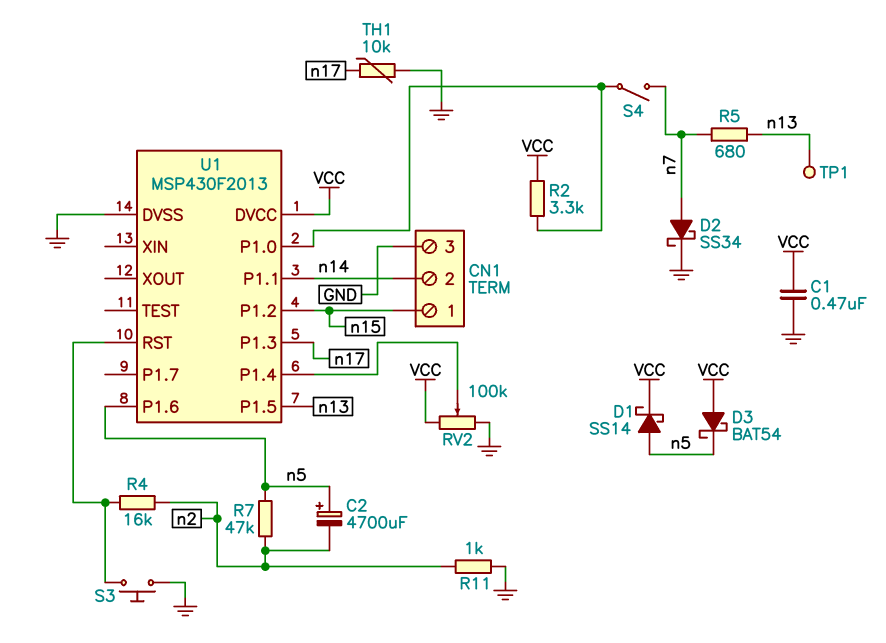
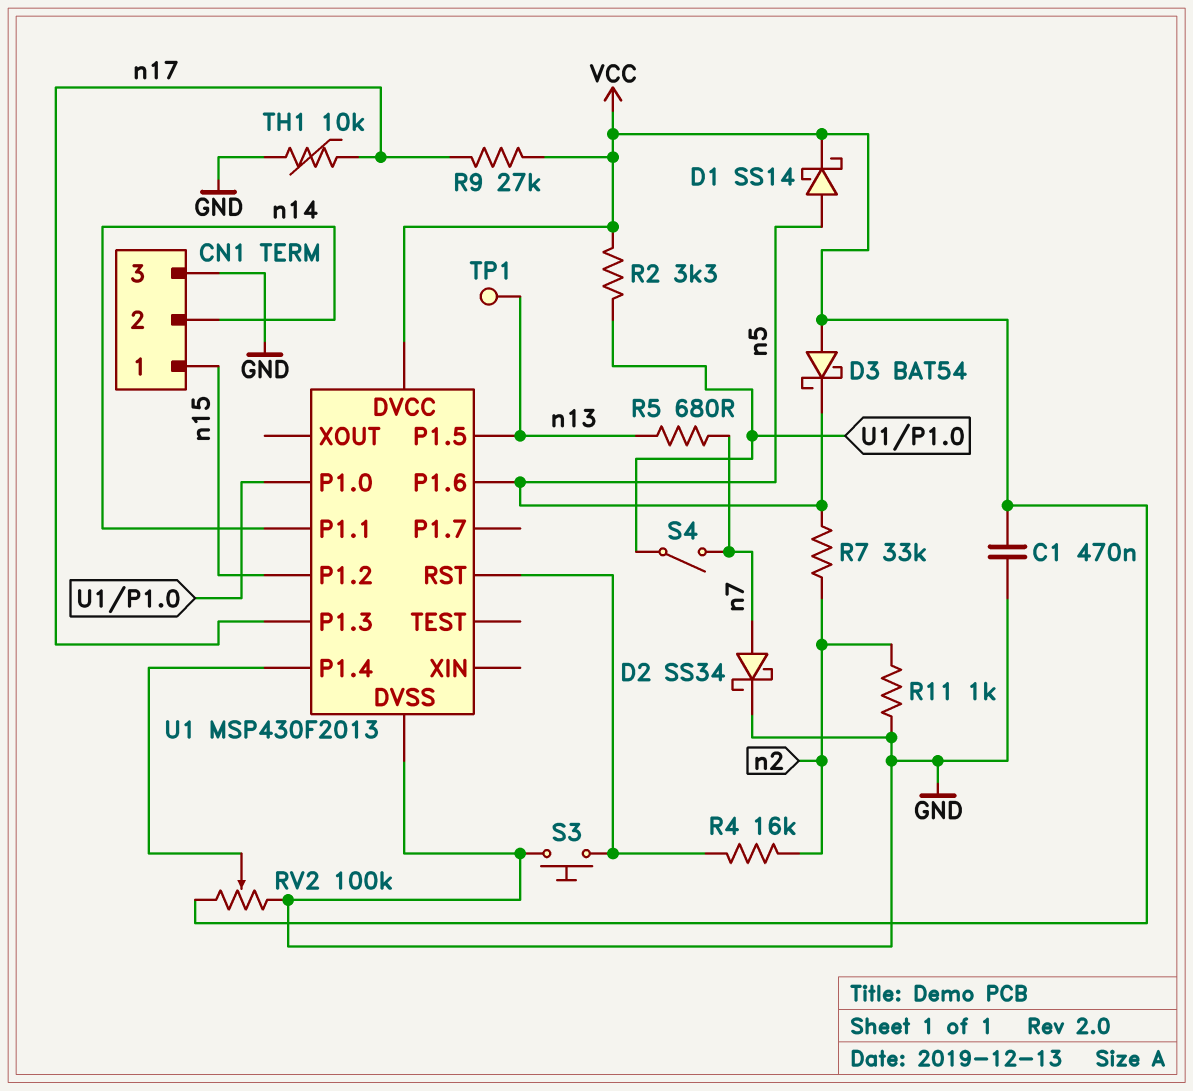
C2: 4700uF (plus n5, minus n2) -> none
R7: 47k (n2, n5) -> 33k (n2, n5)
R9: none -> 27k (VCC, n17)

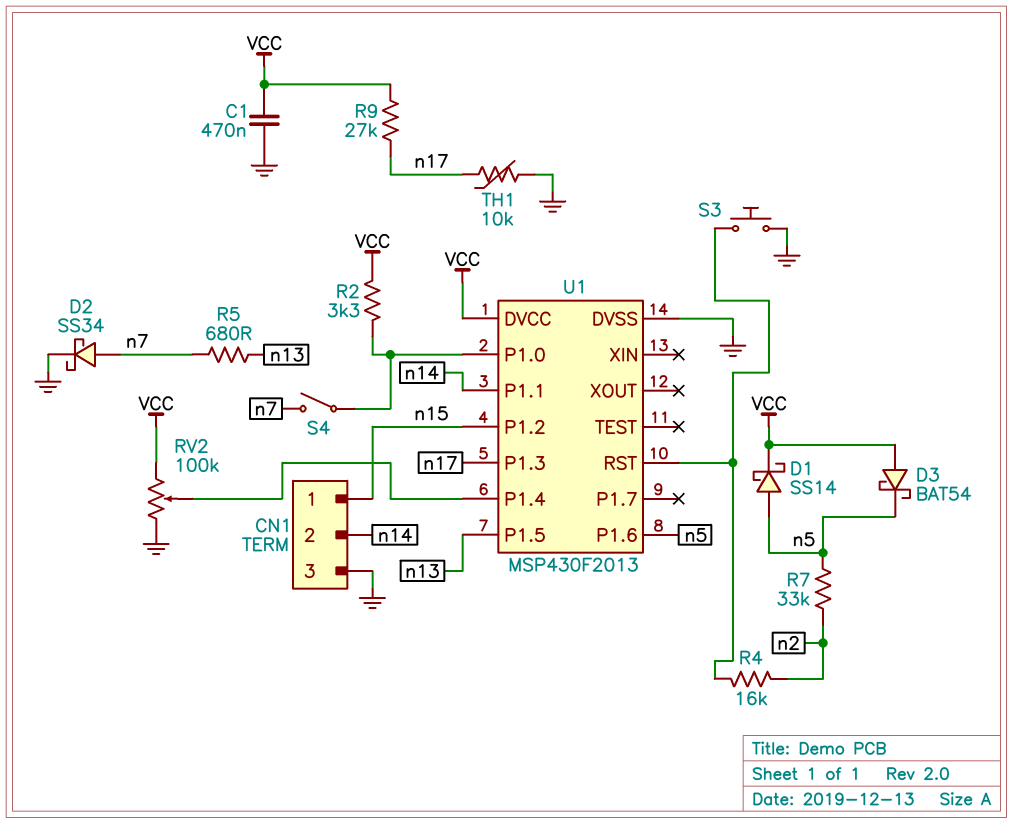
R11: 1k (GND, n2) -> none
TP1: test point (n13) -> none

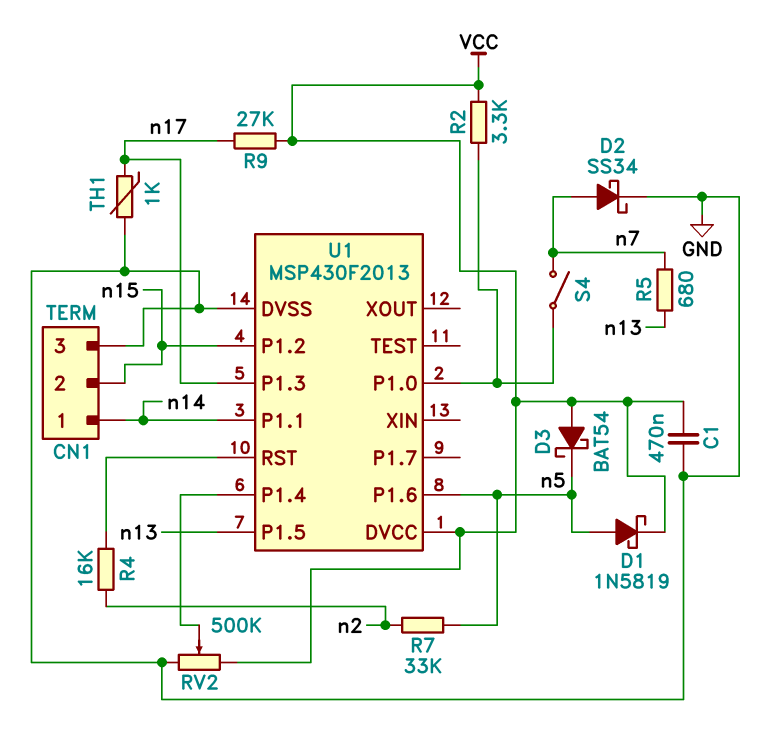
CN1 pin 1: n15 -> n14
CN1 pin 2: n14 -> n15
D1: schottky SS14 (A n5, K VCC) -> schottky 1N5819 (A n5, K VCC)
RV2: 100k (GND, VCC, wiper U1/P1.4) -> 500k (GND, VCC, wiper U1/P1.4)
S3: button (GND, U1/RST) -> none
TH1: 10k (GND, n17) -> 1k (GND, n17)

